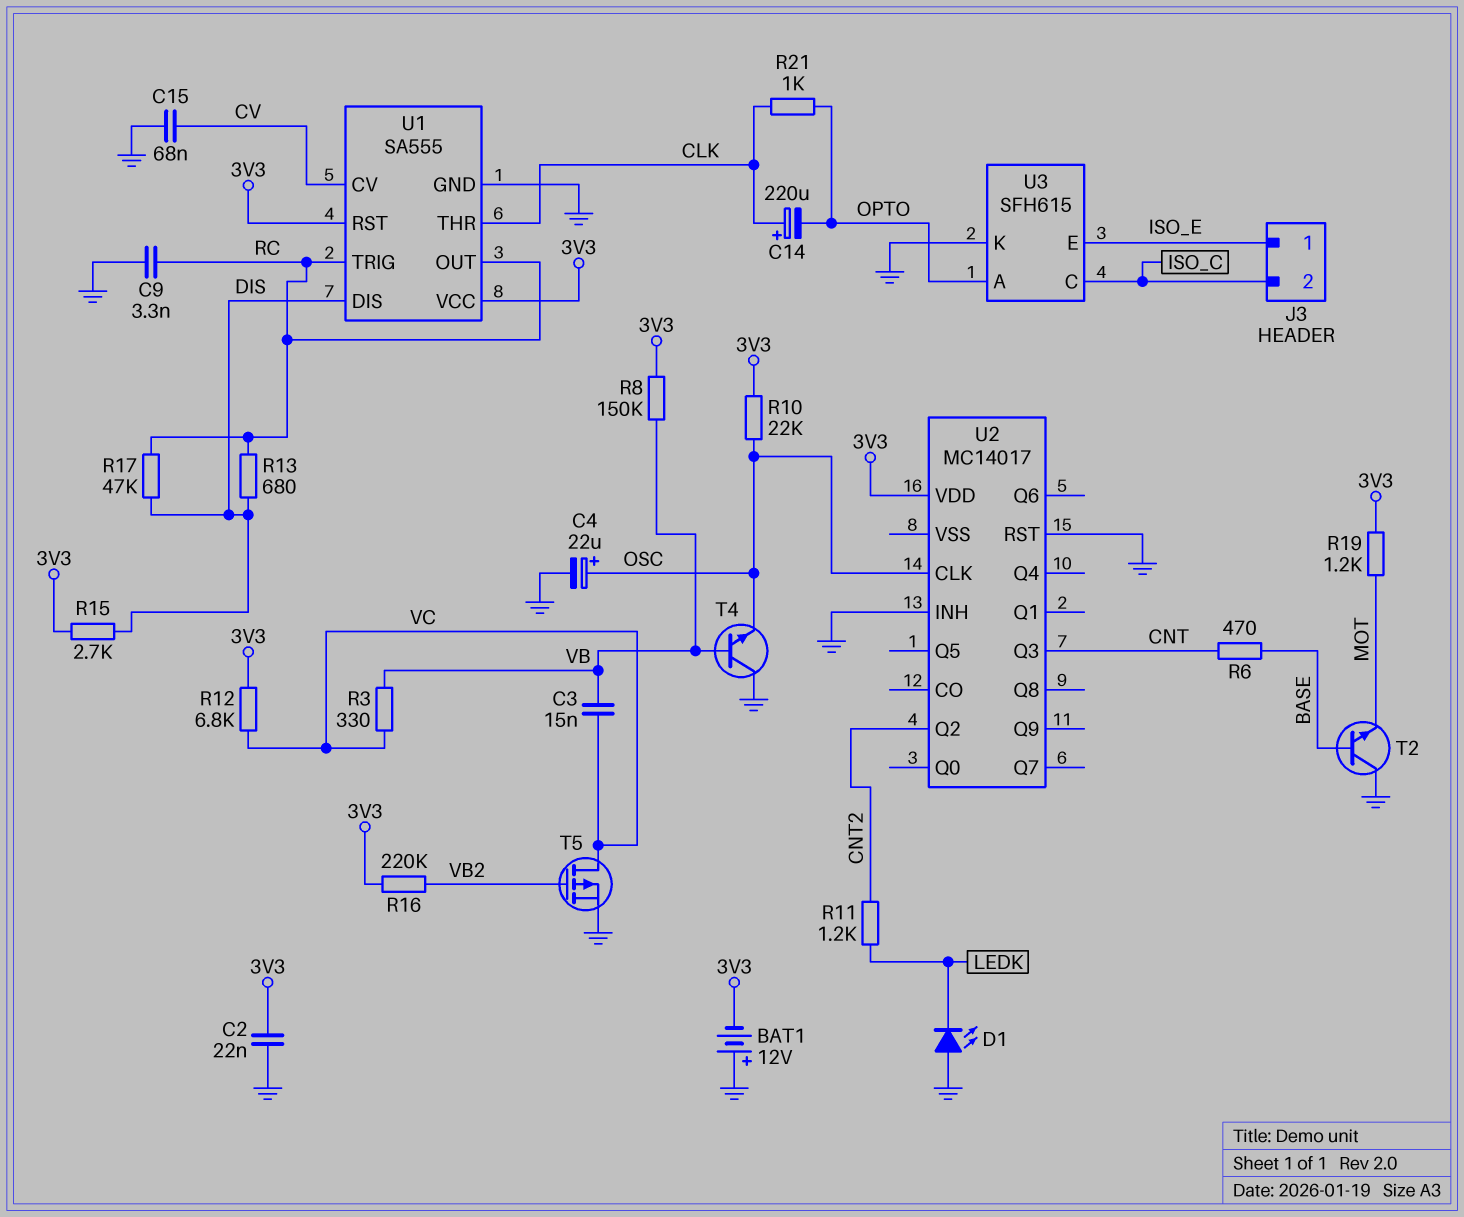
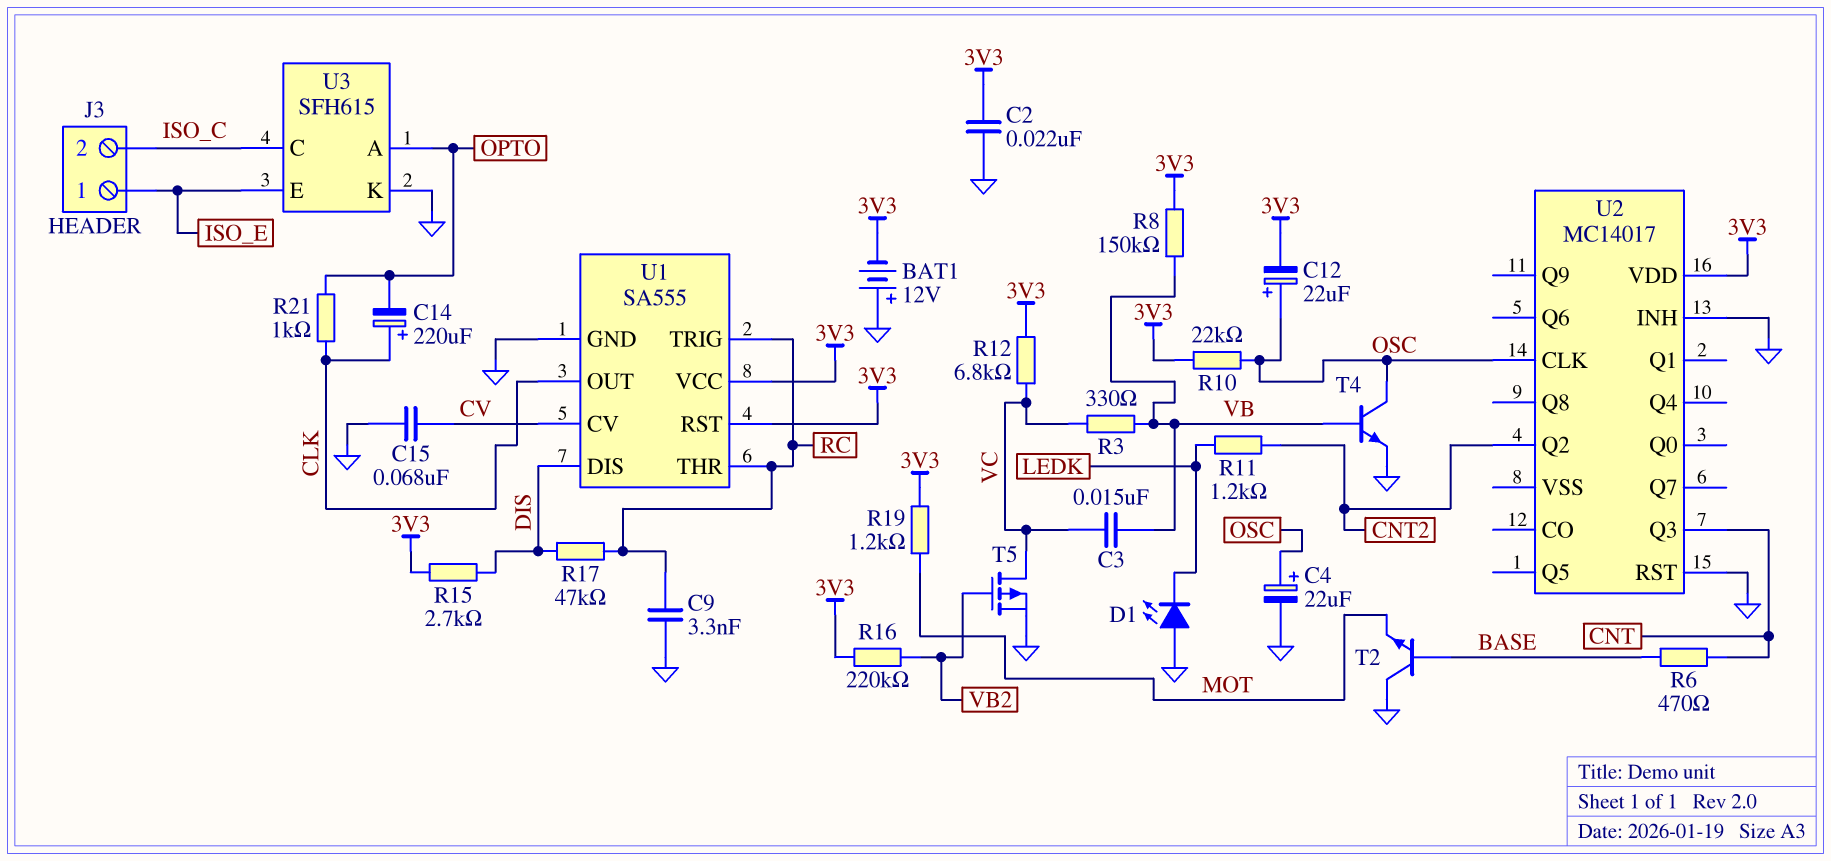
C12: none -> 22uF (plus OSC, minus 3V3)
R13: 680 (DIS, RC) -> none
T4: NPN (B VB, C GND, E OSC) -> NPN (B VB, C OSC, E GND)
U1 pin OUT: RC -> CLK
U1 pin THR: CLK -> RC

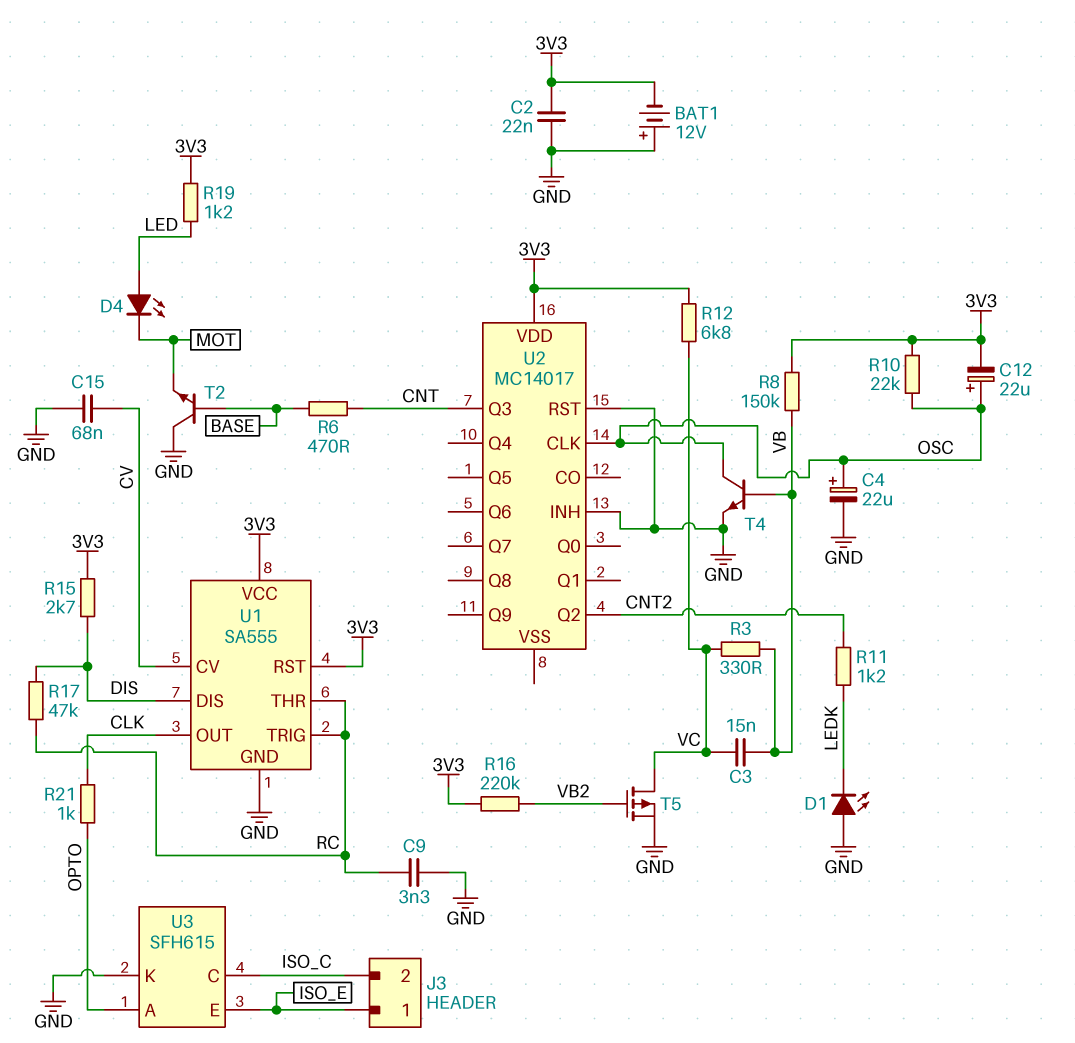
C14: 220uF (plus CLK, minus OPTO) -> none
D4: none -> LED (A LED, K MOT)
R19: 1.2k (3V3, MOT) -> 1.2k (3V3, LED)

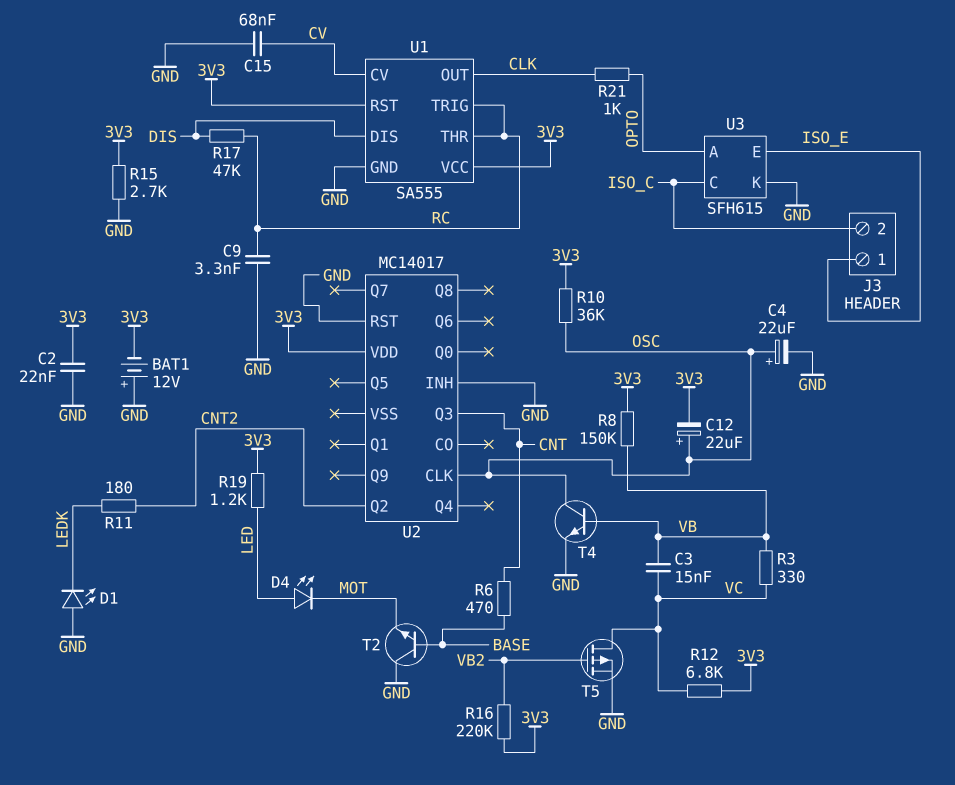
R10: 22k (3V3, OSC) -> 36k (3V3, OSC)
R11: 1.2k (CNT2, LEDK) -> 180 (CNT2, LEDK)
R15: 2.7k (3V3, DIS) -> 2.7k (3V3, GND)

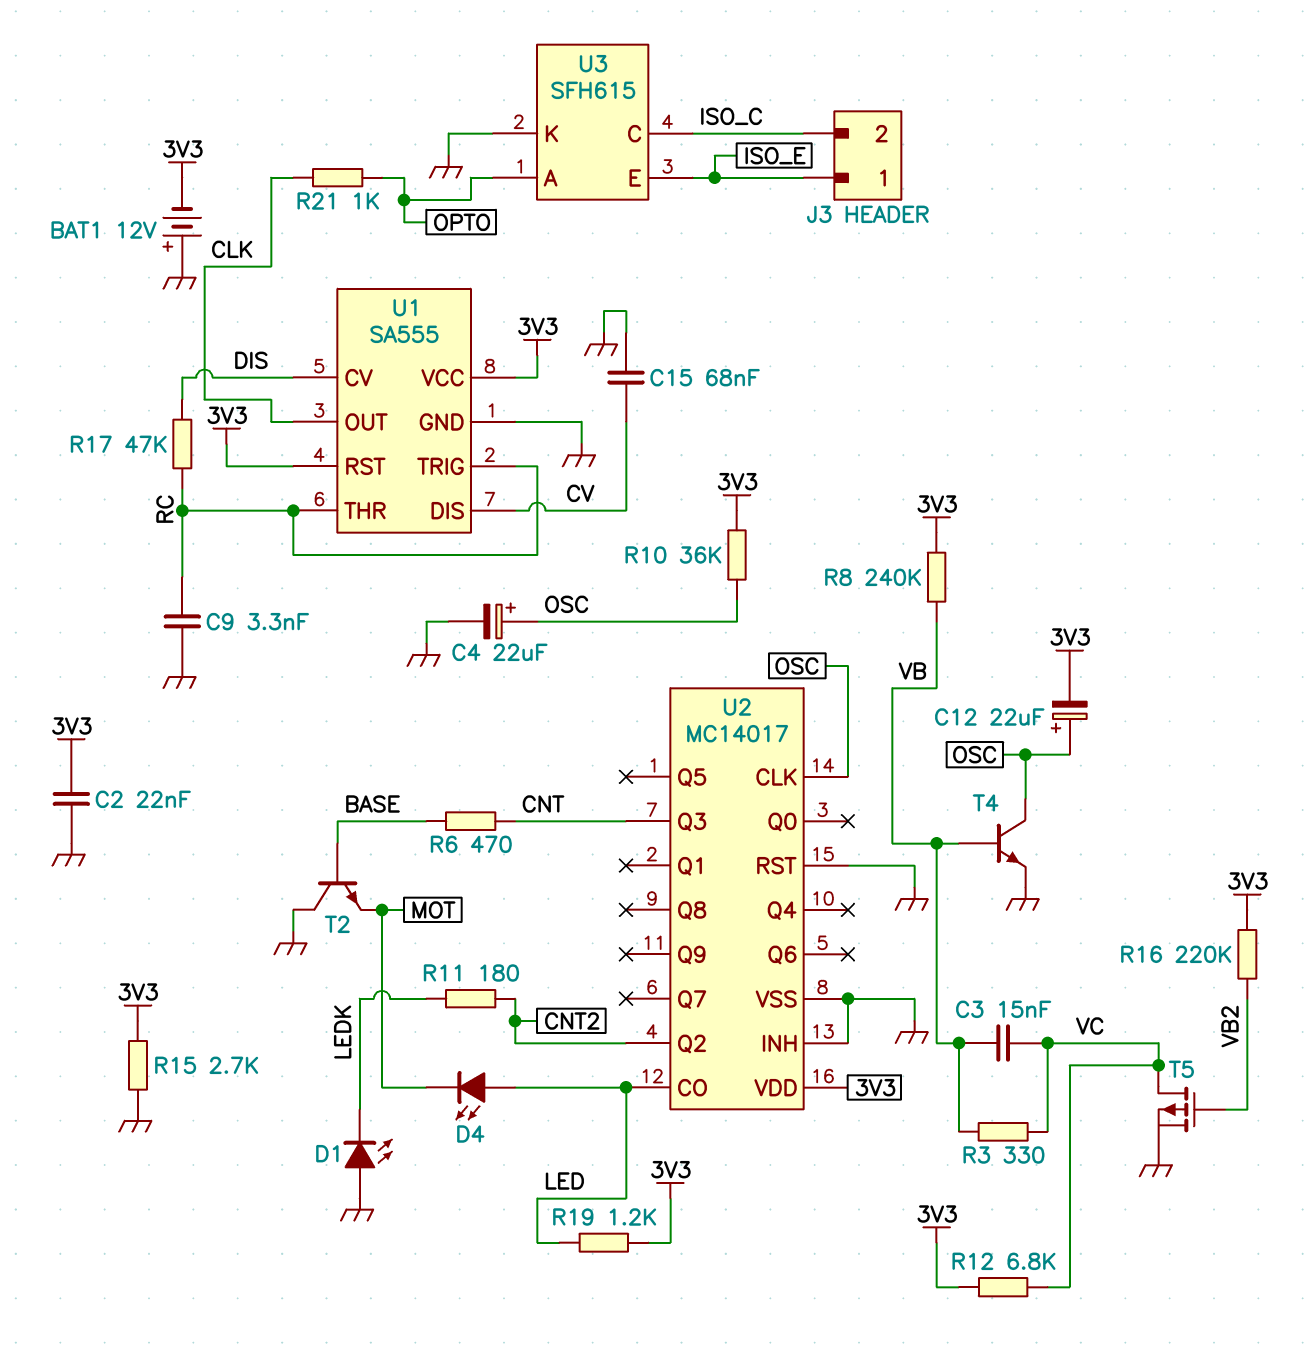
R8: 150k (3V3, VB) -> 240k (3V3, VB)
U1 pin CV: CV -> DIS
U1 pin DIS: DIS -> CV
U2 pin CO: none -> LED
U2 pin VSS: none -> GND

